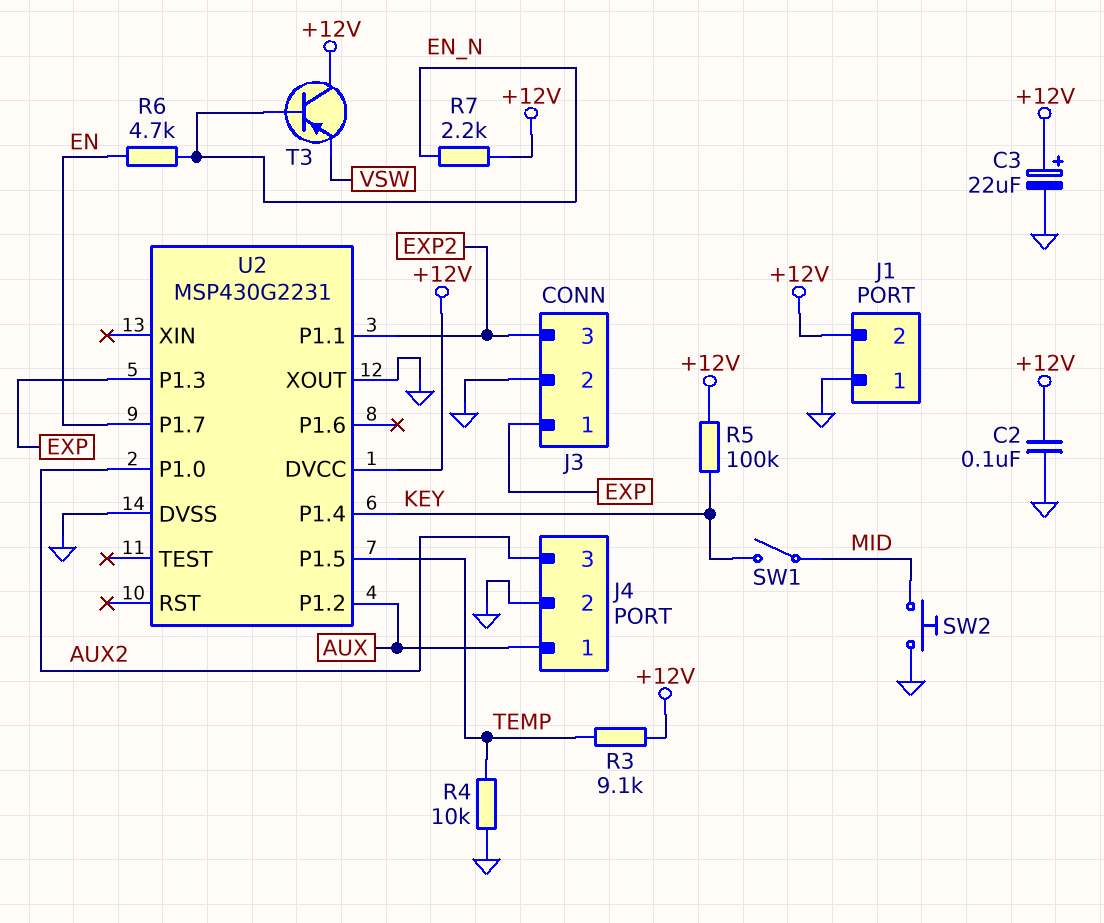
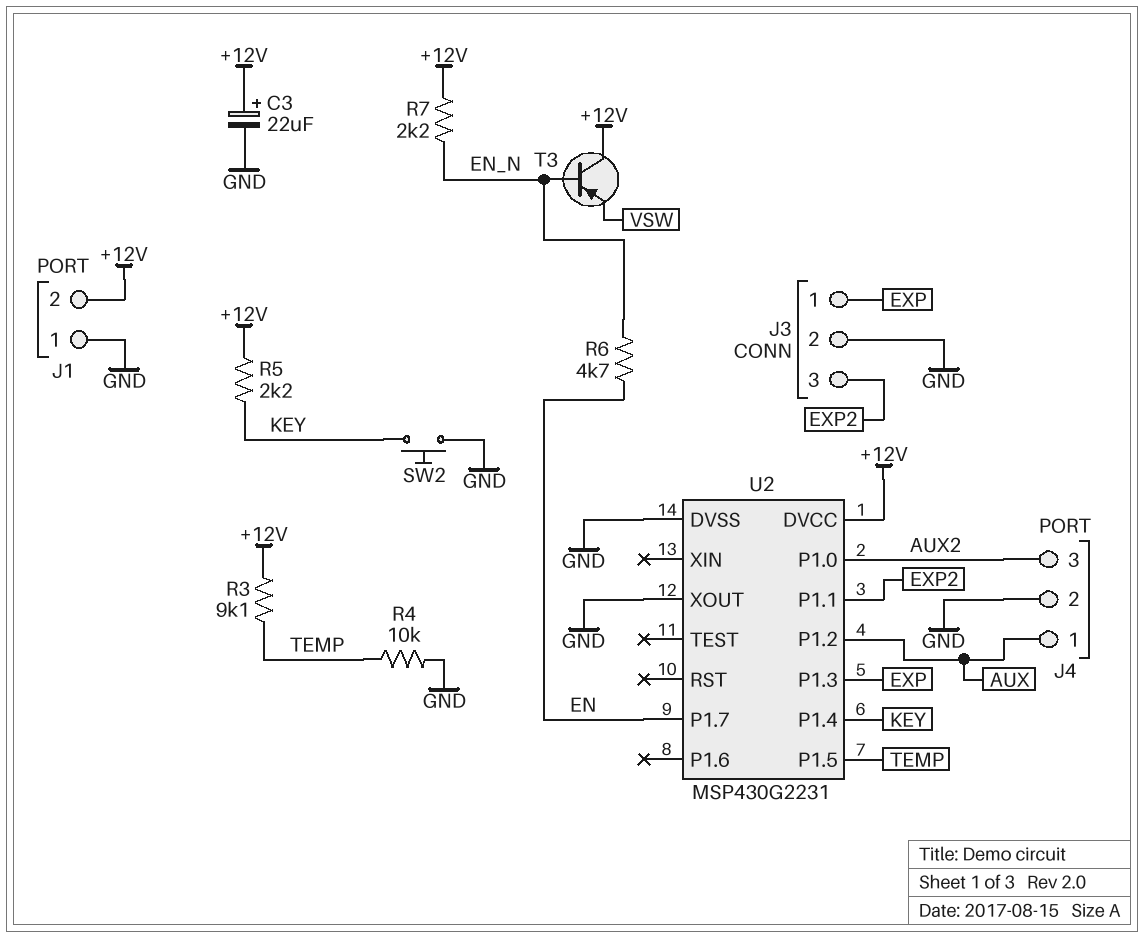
C2: 100nF (+12V, GND) -> none
R5: 100k (+12V, KEY) -> 2.2k (+12V, KEY)
SW1: switch (KEY, MID) -> none
SW2: button (GND, MID) -> button (GND, KEY)

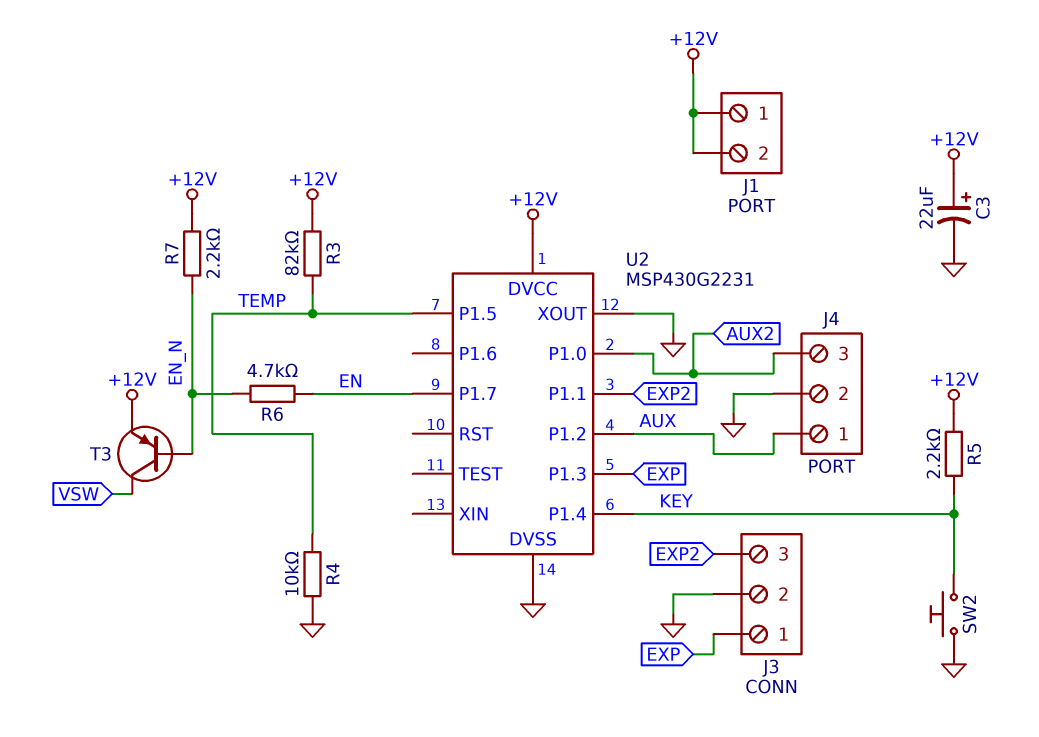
J1 pin 1: GND -> +12V
R3: 9.1k (+12V, TEMP) -> 82k (+12V, TEMP)
T3: PNP (B EN_N, C +12V, E VSW) -> PNP (B EN_N, C VSW, E +12V)

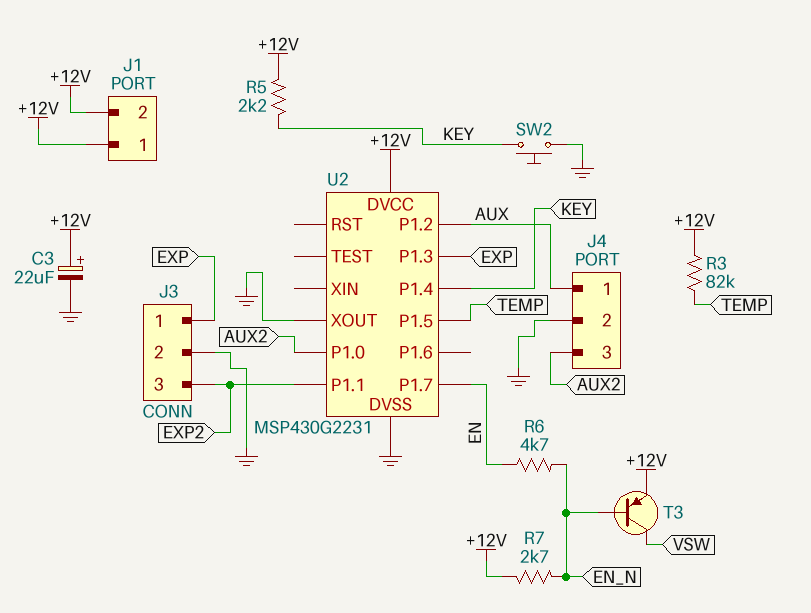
R4: 10k (GND, TEMP) -> none
R7: 2.2k (+12V, EN_N) -> 2.7k (+12V, EN_N)

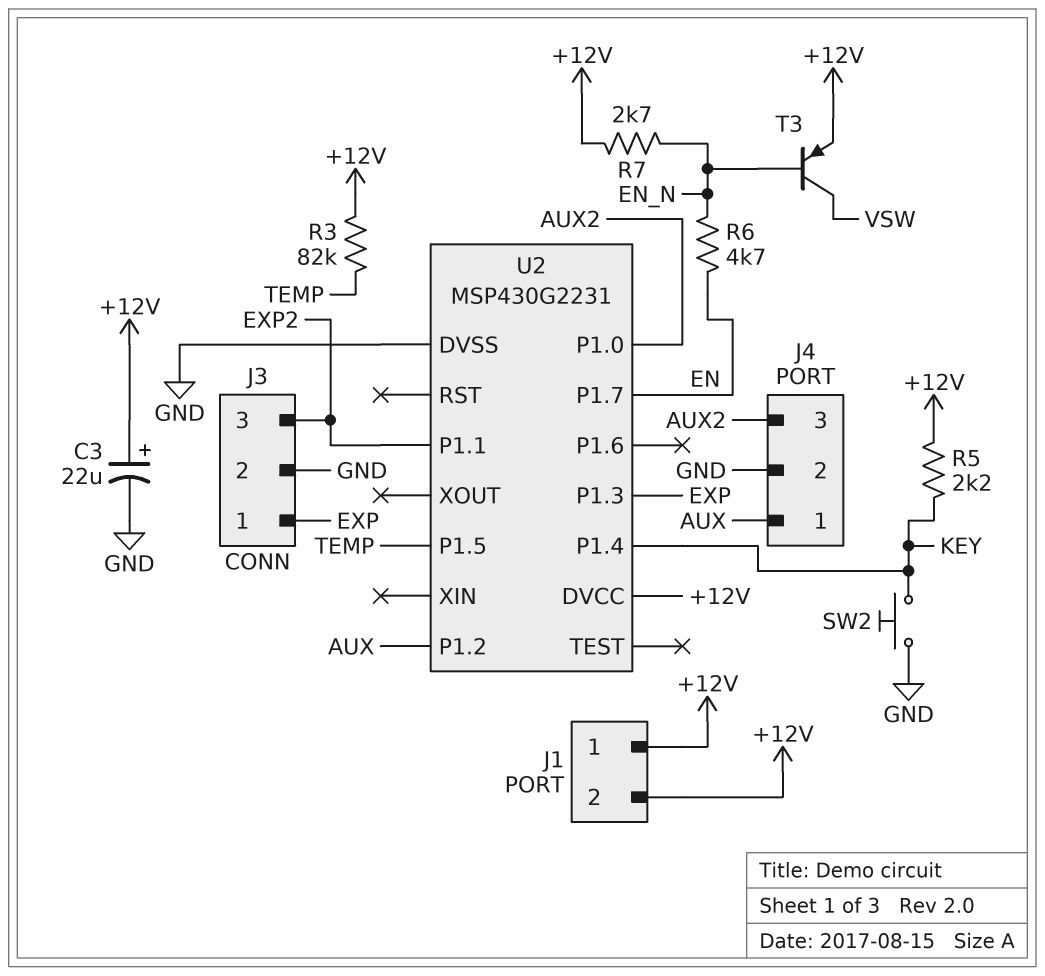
U2 pin XOUT: GND -> none

